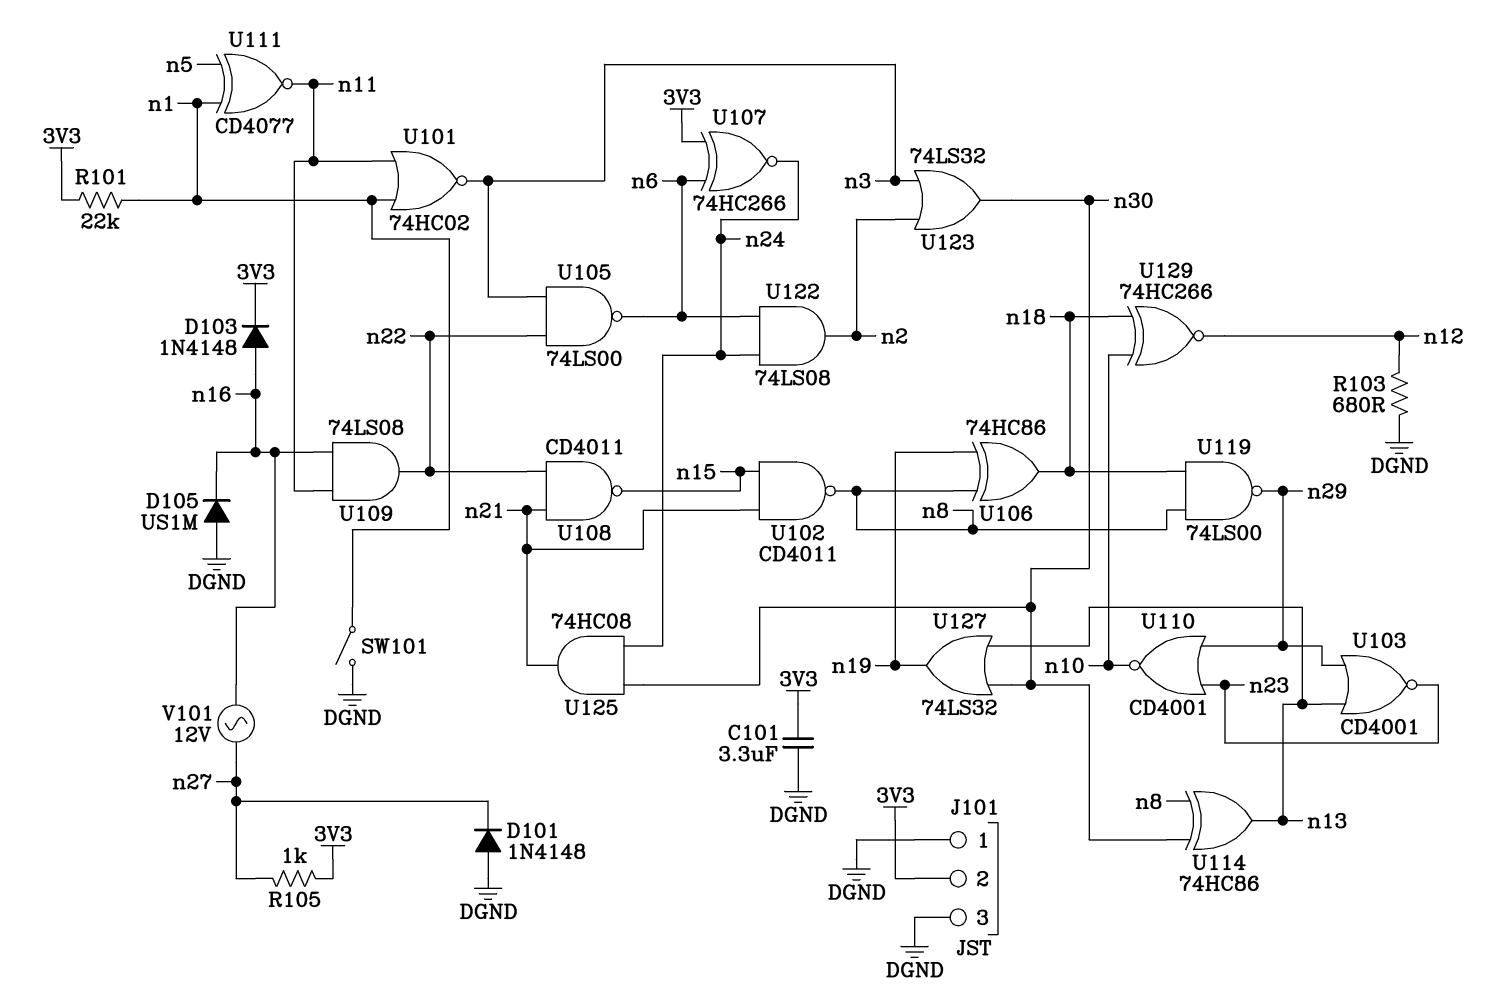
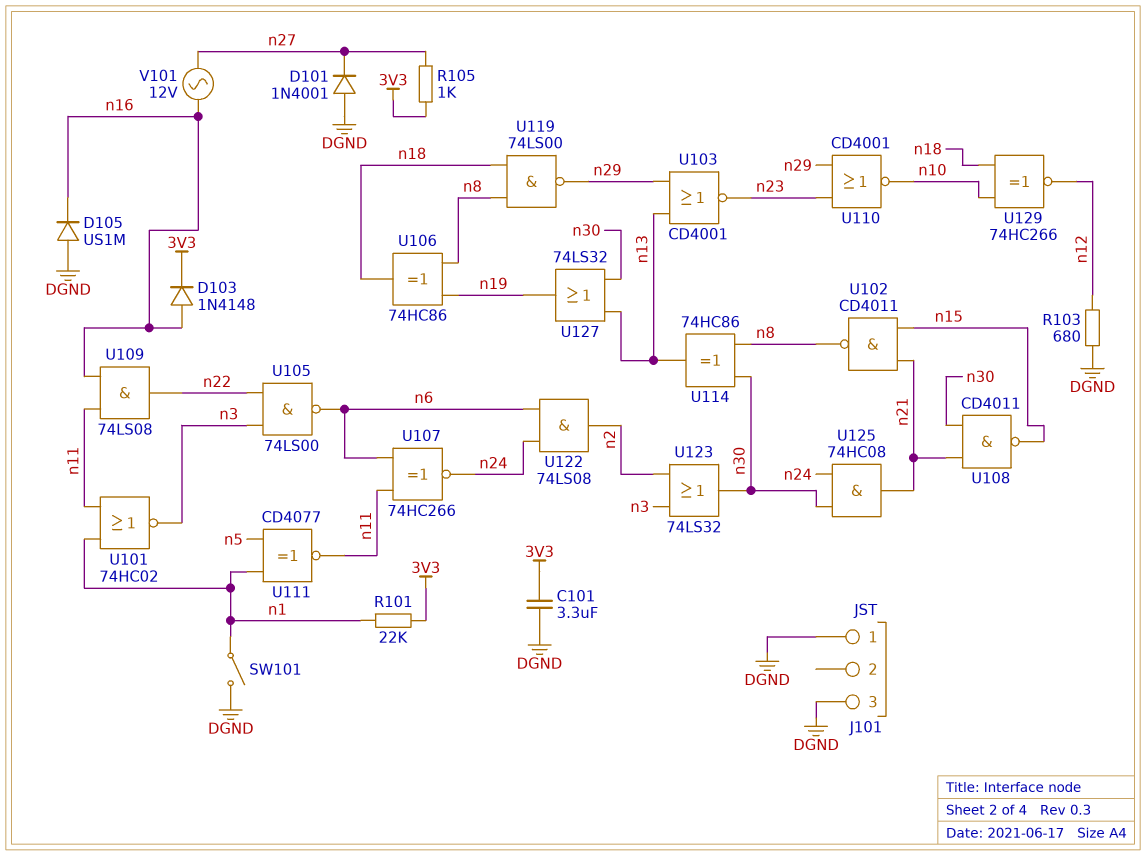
D101: diode 1N4148 (A DGND, K n27) -> diode 1N4001 (A DGND, K n27)
J101 pin 2: 3V3 -> none
U107: XNOR 74HC266 (in 3V3, in n6, out n24) -> XNOR 74HC266 (in n6, in n11, out n24)
U108: NAND CD4011 (in n21, in n22, out n15) -> NAND CD4011 (in n21, in n30, out n15)

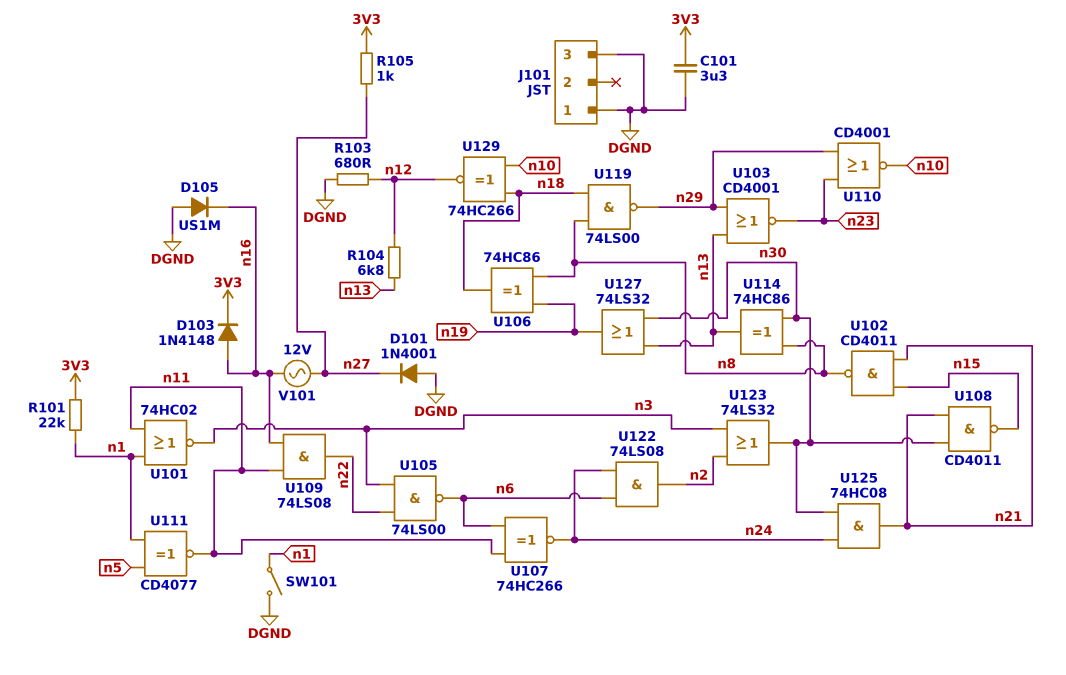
R104: none -> 6.8k (n12, n13)

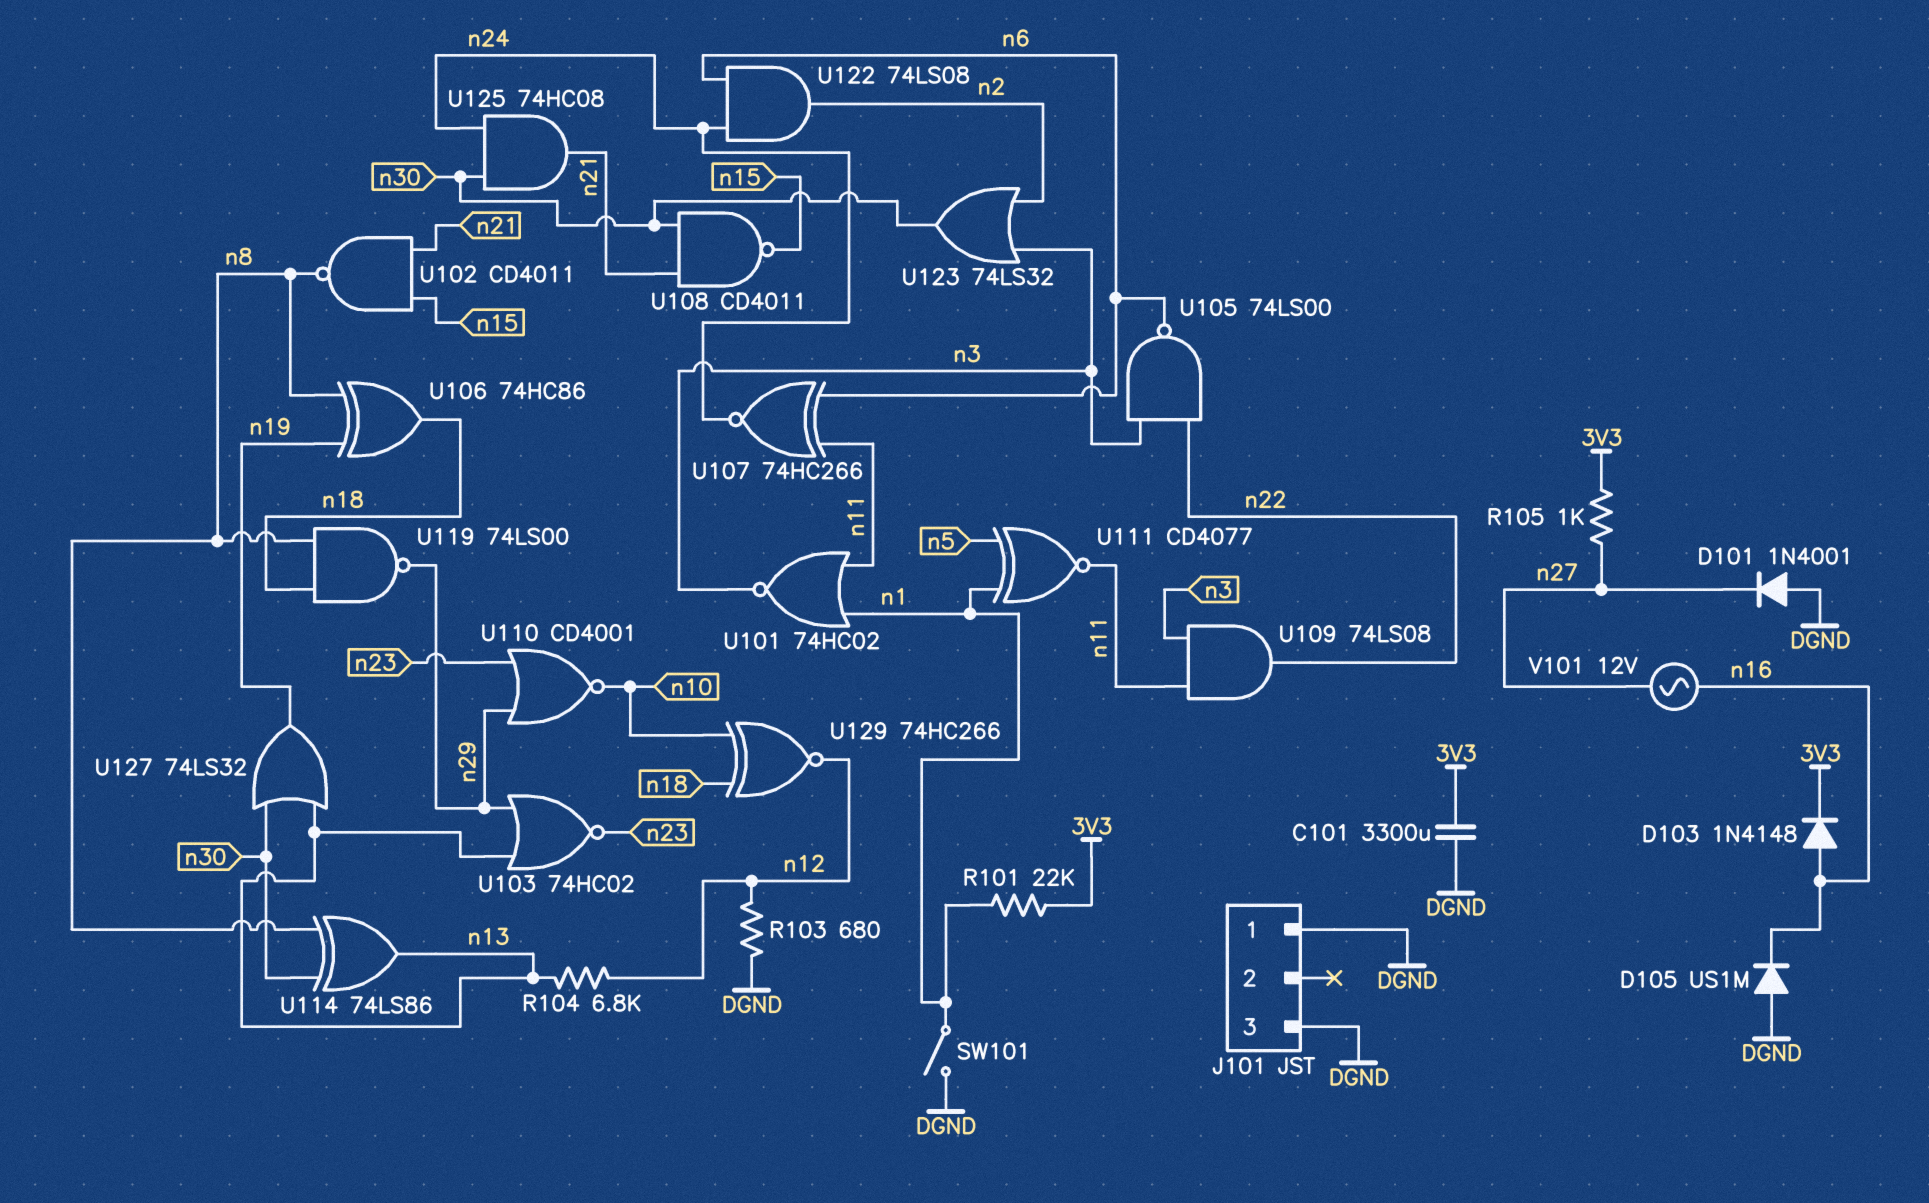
C101: 3.3uF (3V3, DGND) -> 3300uF (3V3, DGND)
U103: NOR CD4001 (in n13, in n29, out n23) -> NOR 74HC02 (in n13, in n29, out n23)
U109: AND 74LS08 (in n11, in n16, out n22) -> AND 74LS08 (in n3, in n11, out n22)
U114: XOR 74HC86 (in n8, in n30, out n13) -> XOR 74LS86 (in n8, in n30, out n13)

